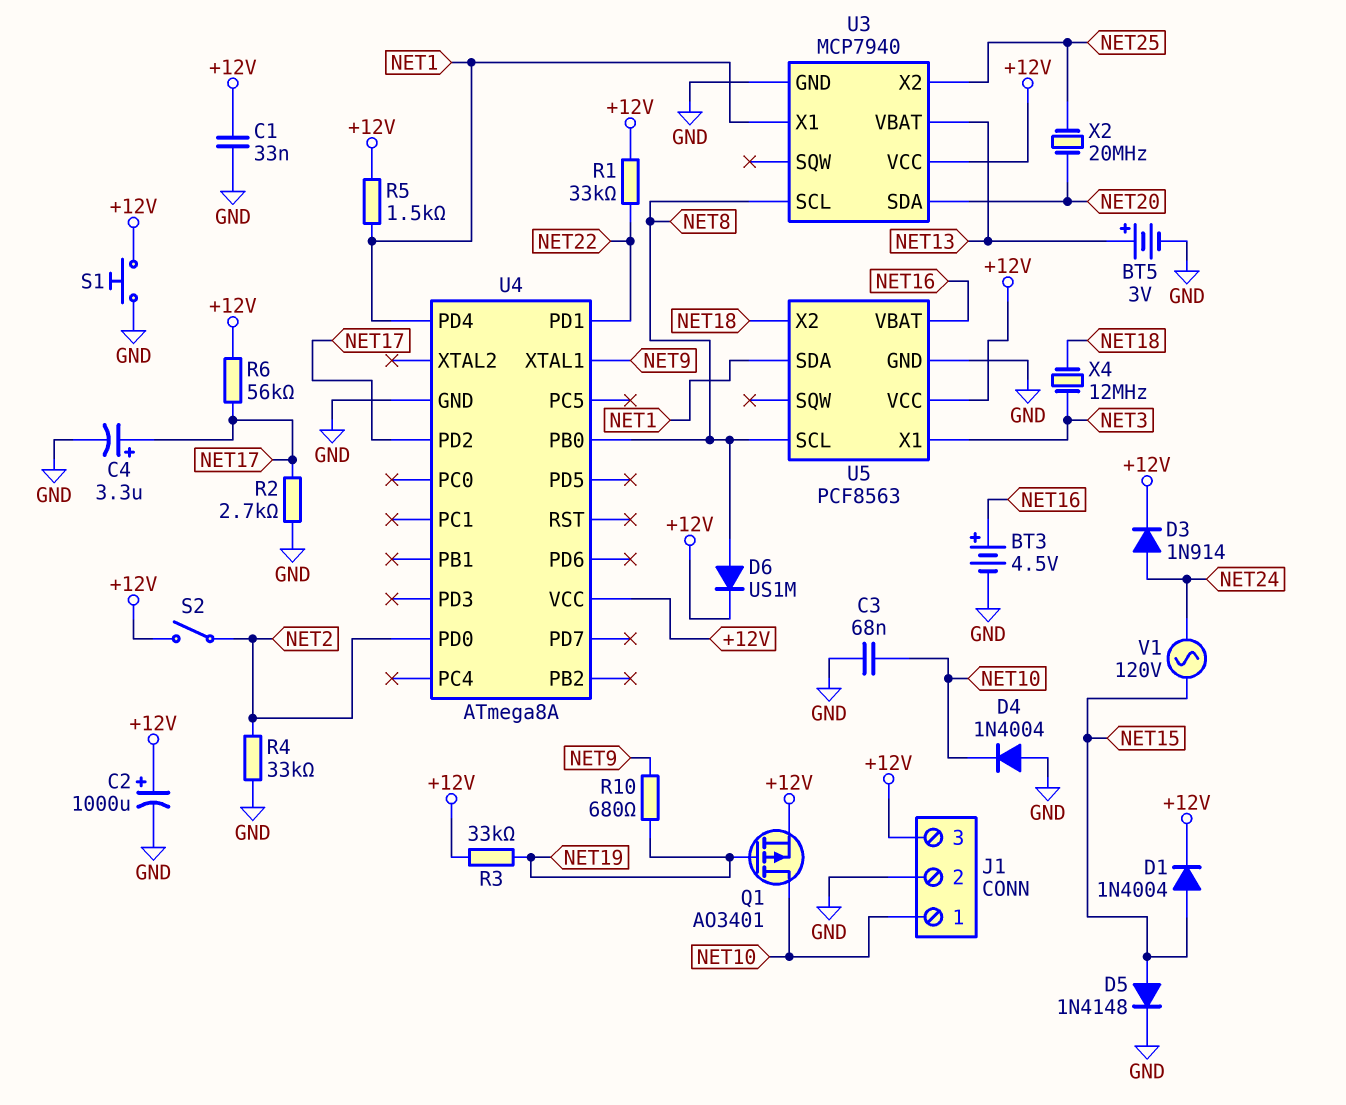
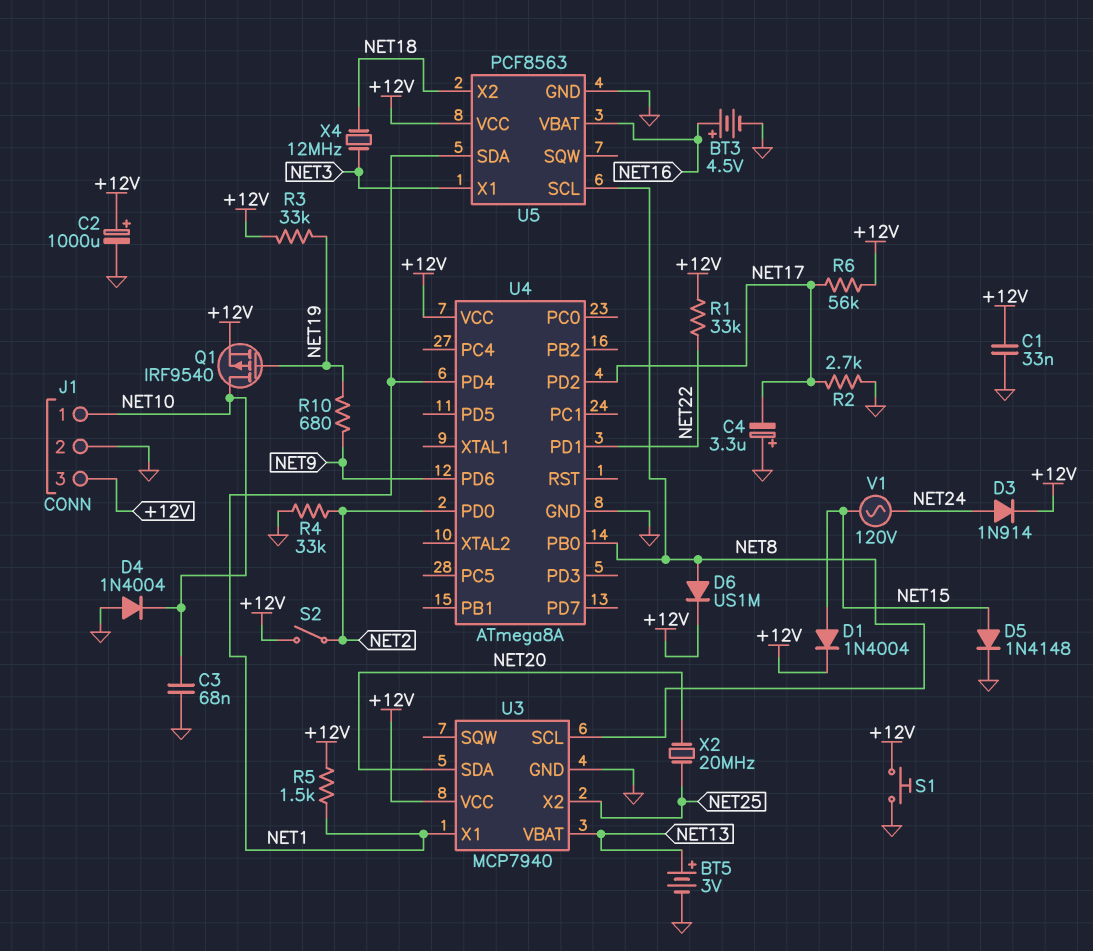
C4: 3.3uF (plus NET17, minus GND) -> 3.3uF (plus GND, minus NET17)
Q1: PMOS AO3401 (G NET19, D NET10, S +12V) -> PMOS IRF9540 (G NET19, D NET10, S +12V)
U4 pin PD6: none -> NET9
U4 pin XTAL1: NET9 -> none

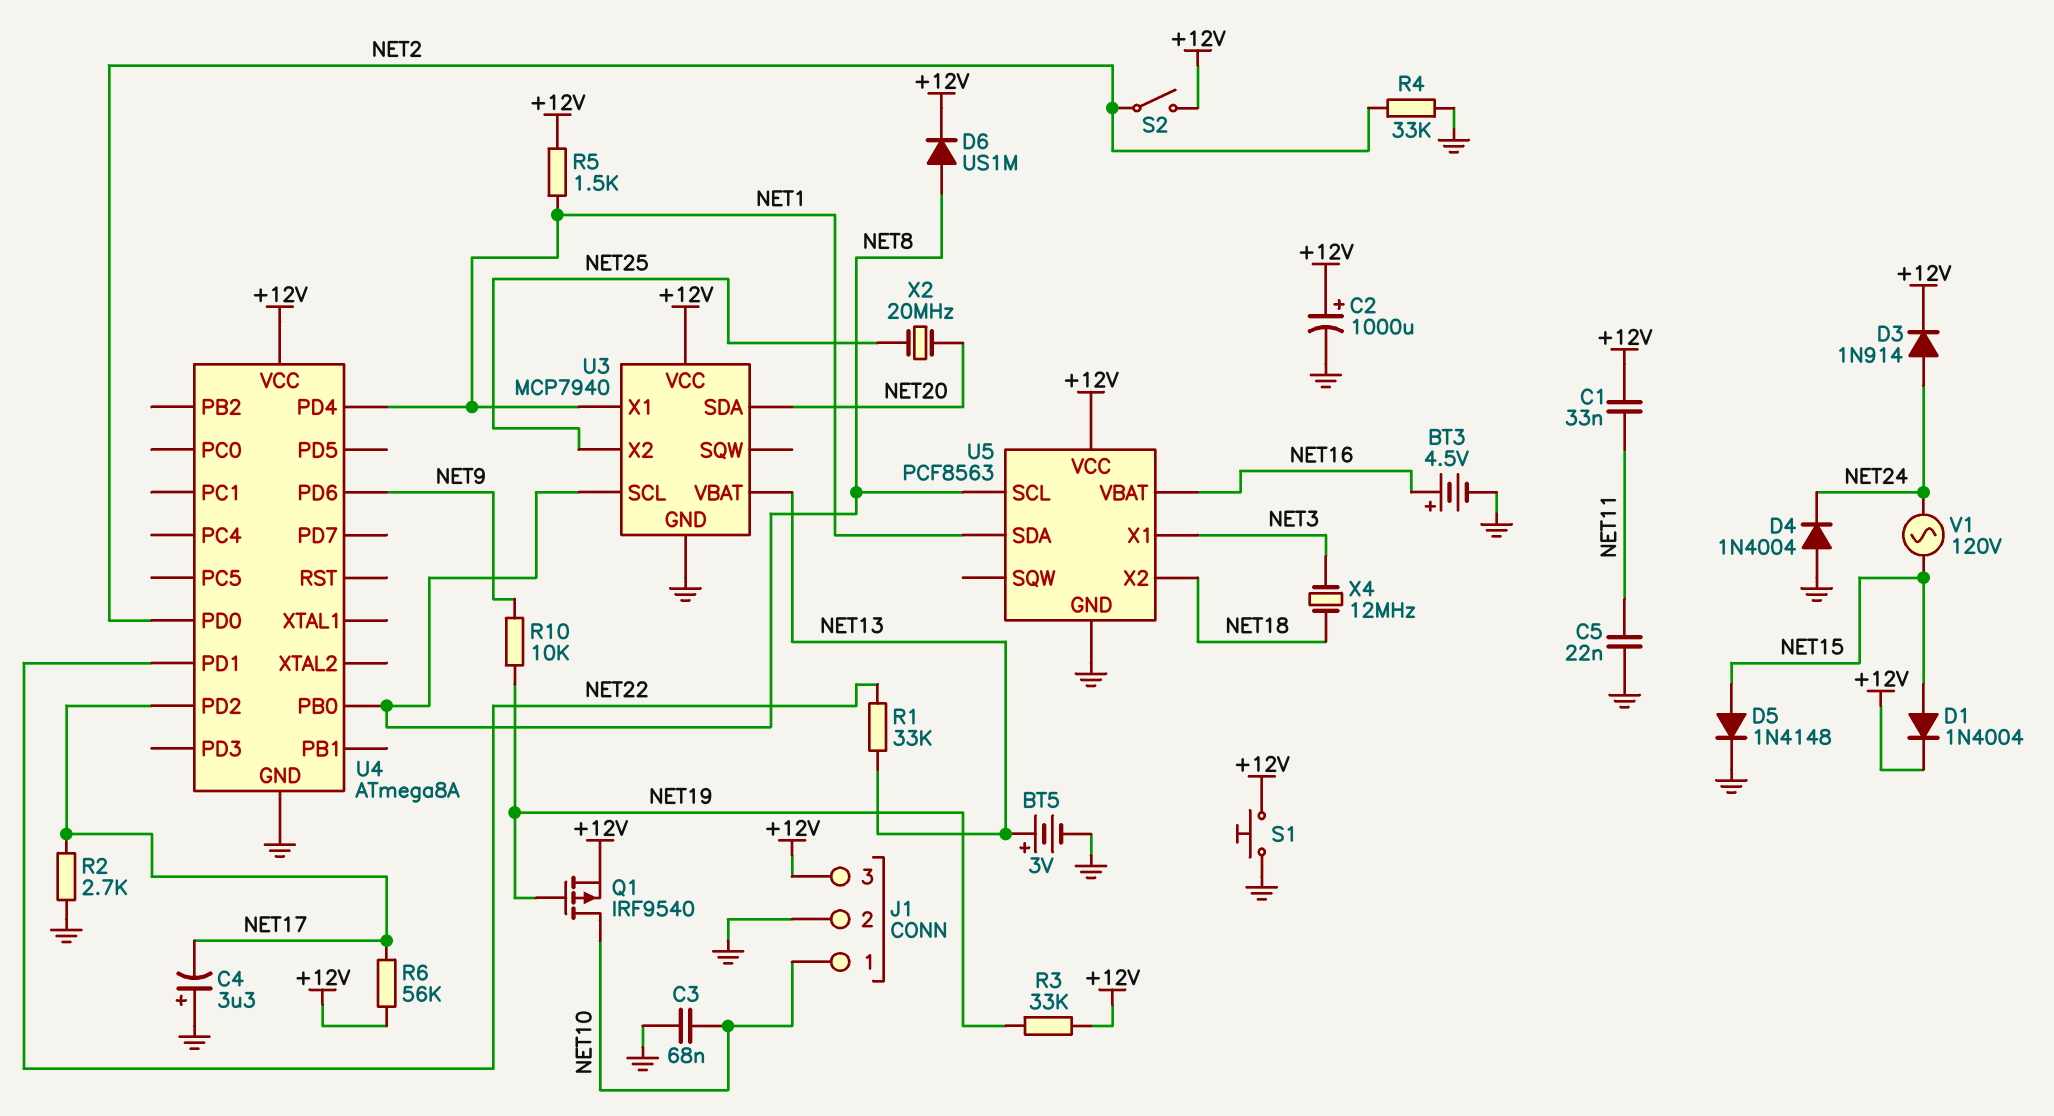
C1: 33nF (+12V, GND) -> 33nF (+12V, NET11)
C5: none -> 22nF (GND, NET11)
D4: diode 1N4004 (A GND, K NET10) -> diode 1N4004 (A GND, K NET24)
R1: 33k (+12V, NET22) -> 33k (NET13, NET22)
R10: 680 (NET9, NET19) -> 10k (NET9, NET19)

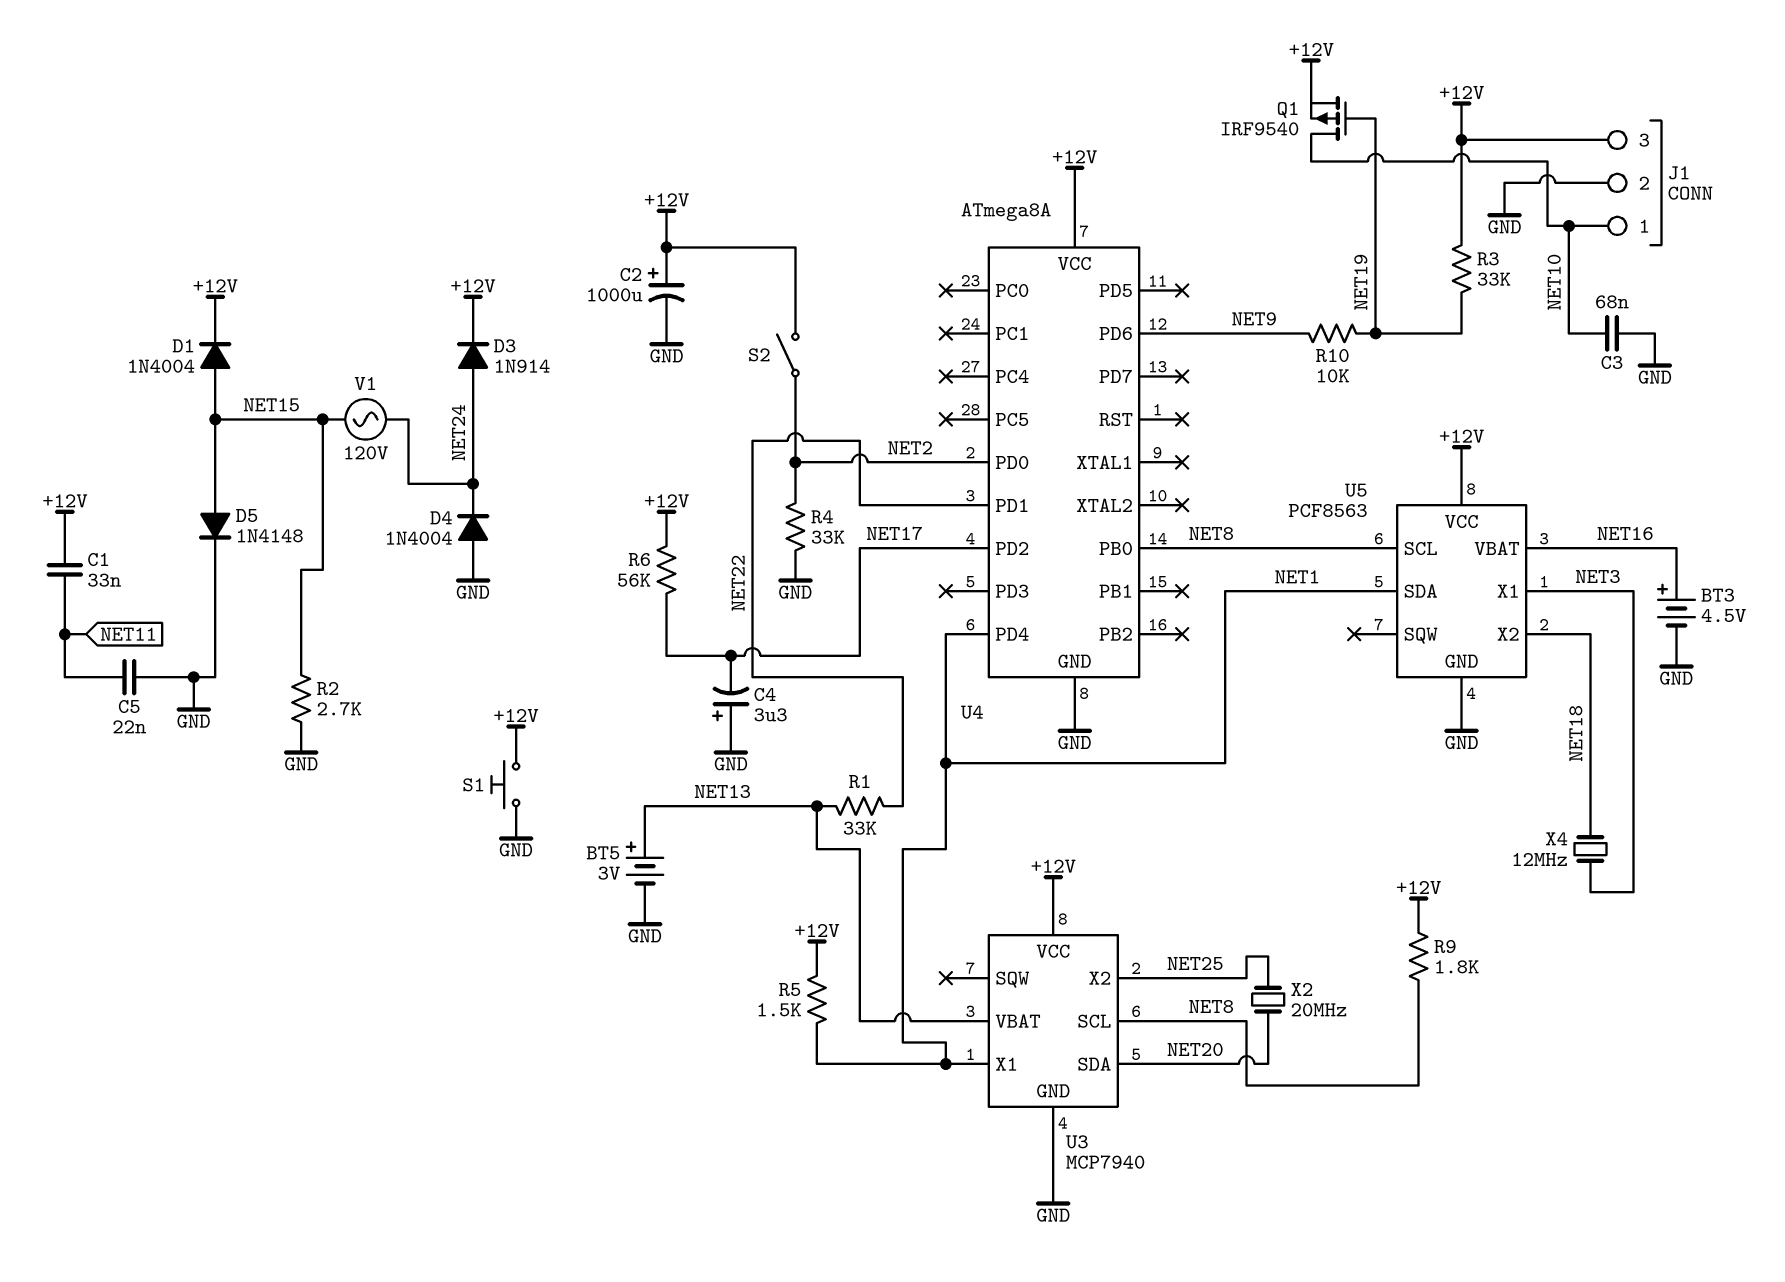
D6: diode US1M (A NET8, K +12V) -> none
R2: 2.7k (GND, NET17) -> 2.7k (GND, NET15)
R9: none -> 1.8k (+12V, NET8)

